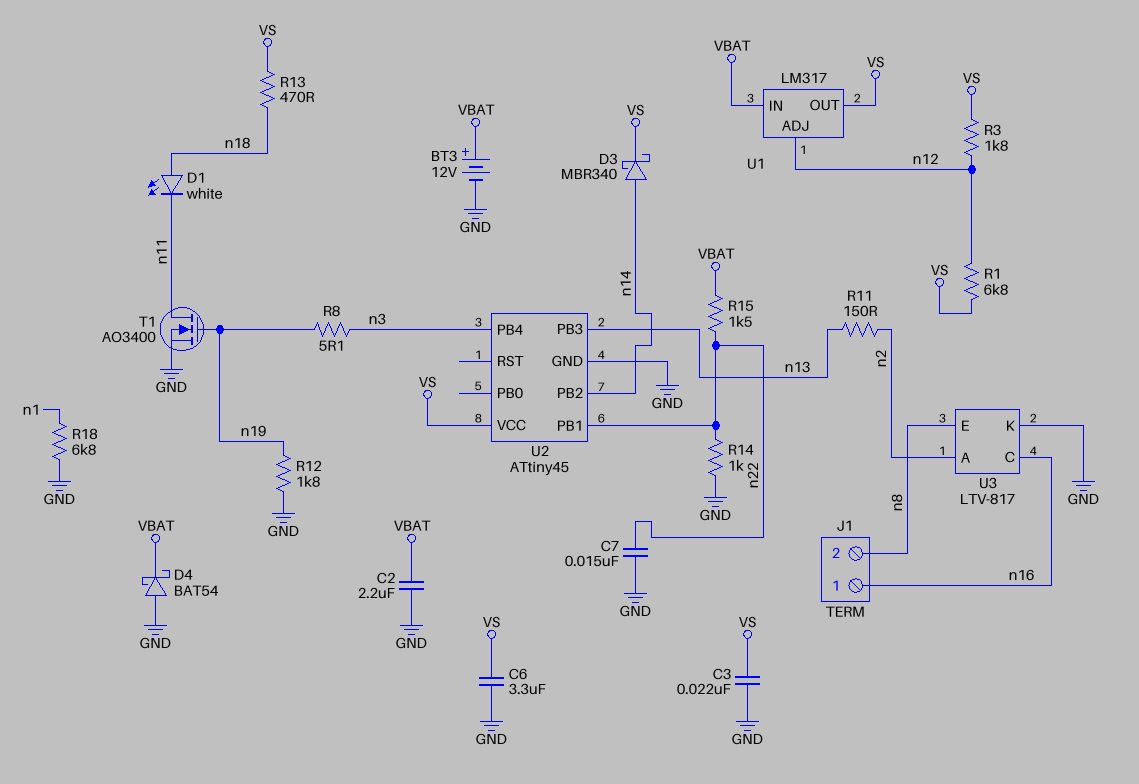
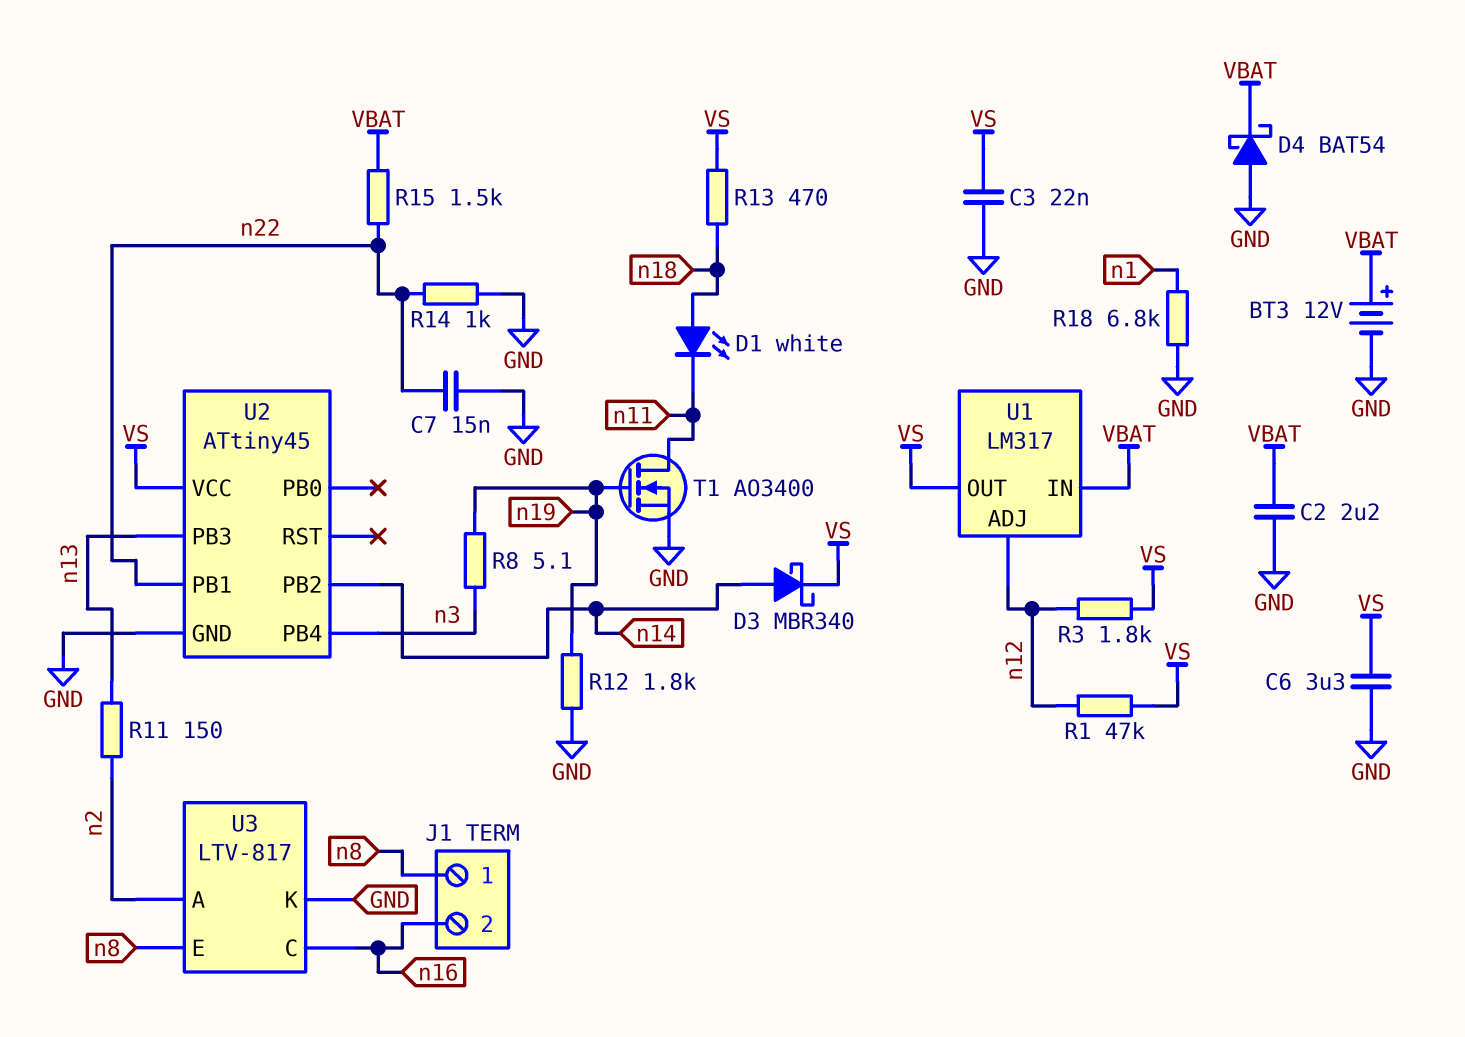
J1 pin 1: n16 -> n8
J1 pin 2: n8 -> n16
R1: 6.8k (VS, n12) -> 47k (VS, n12)

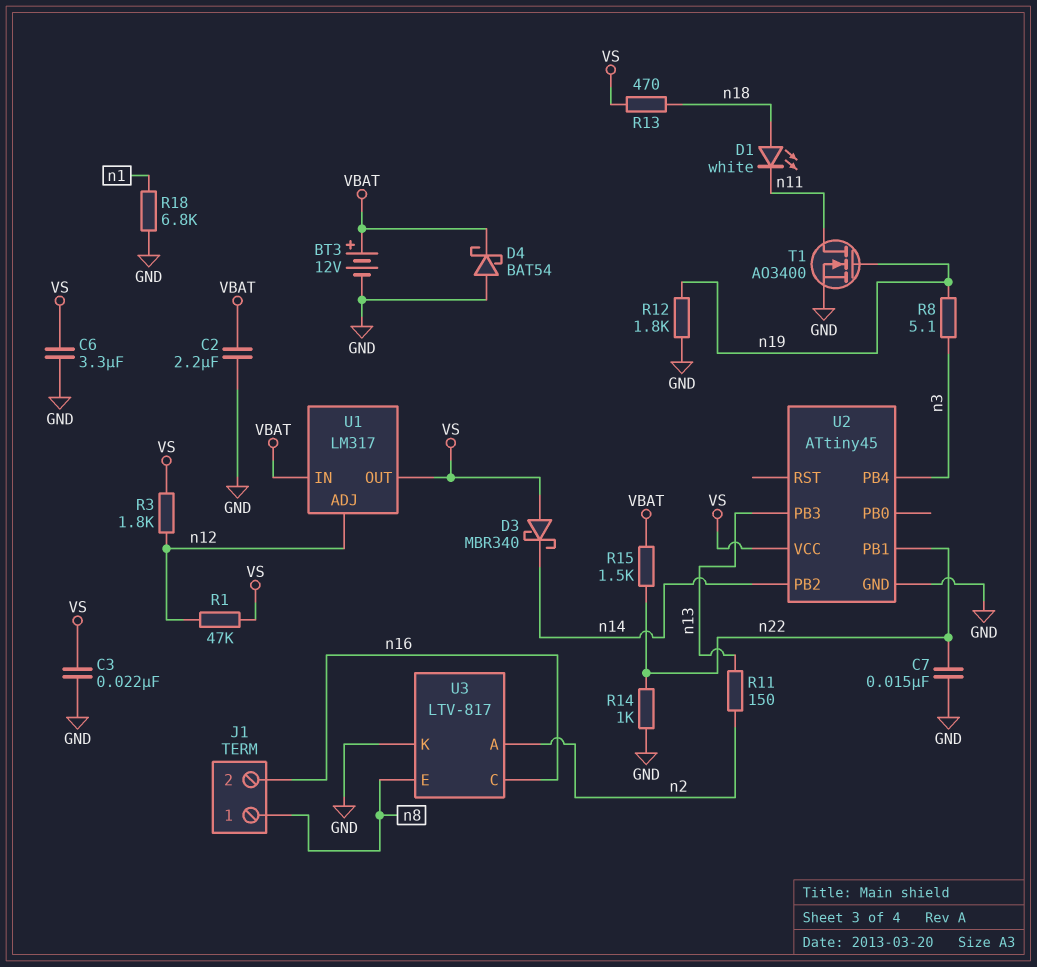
D3: schottky MBR340 (A n14, K VS) -> schottky MBR340 (A VS, K n14)

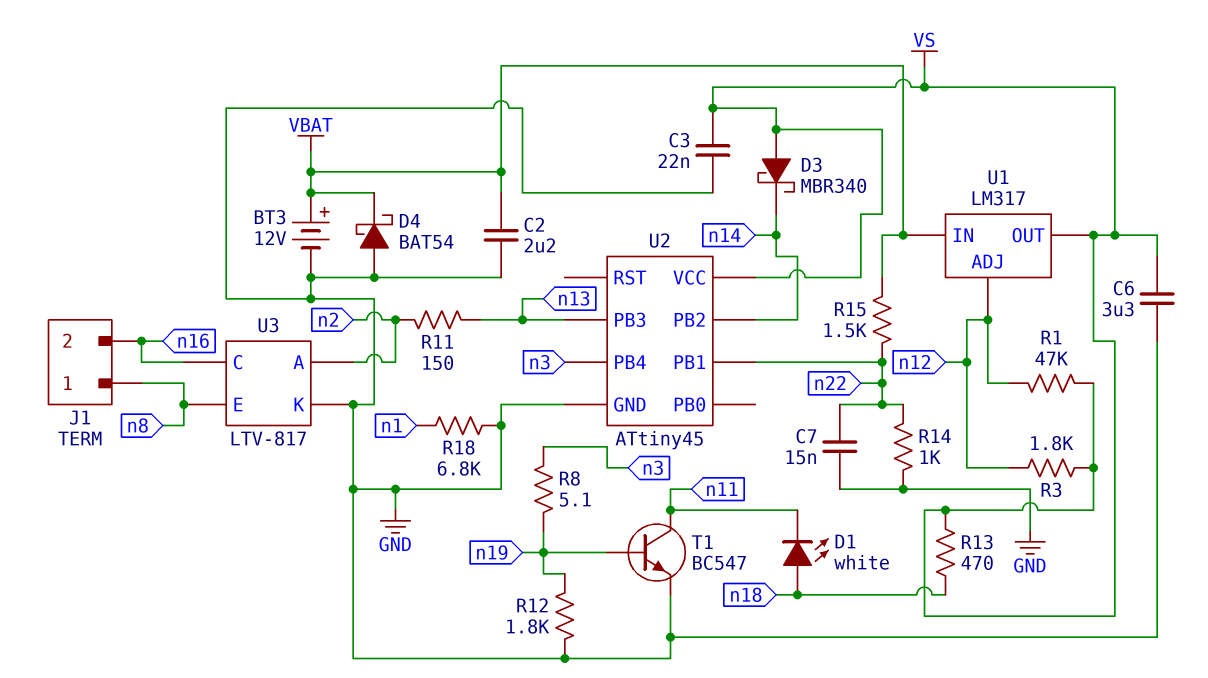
T1: NMOS AO3400 (G n19, D n11, S GND) -> NPN BC547 (B n19, C n11, E GND)

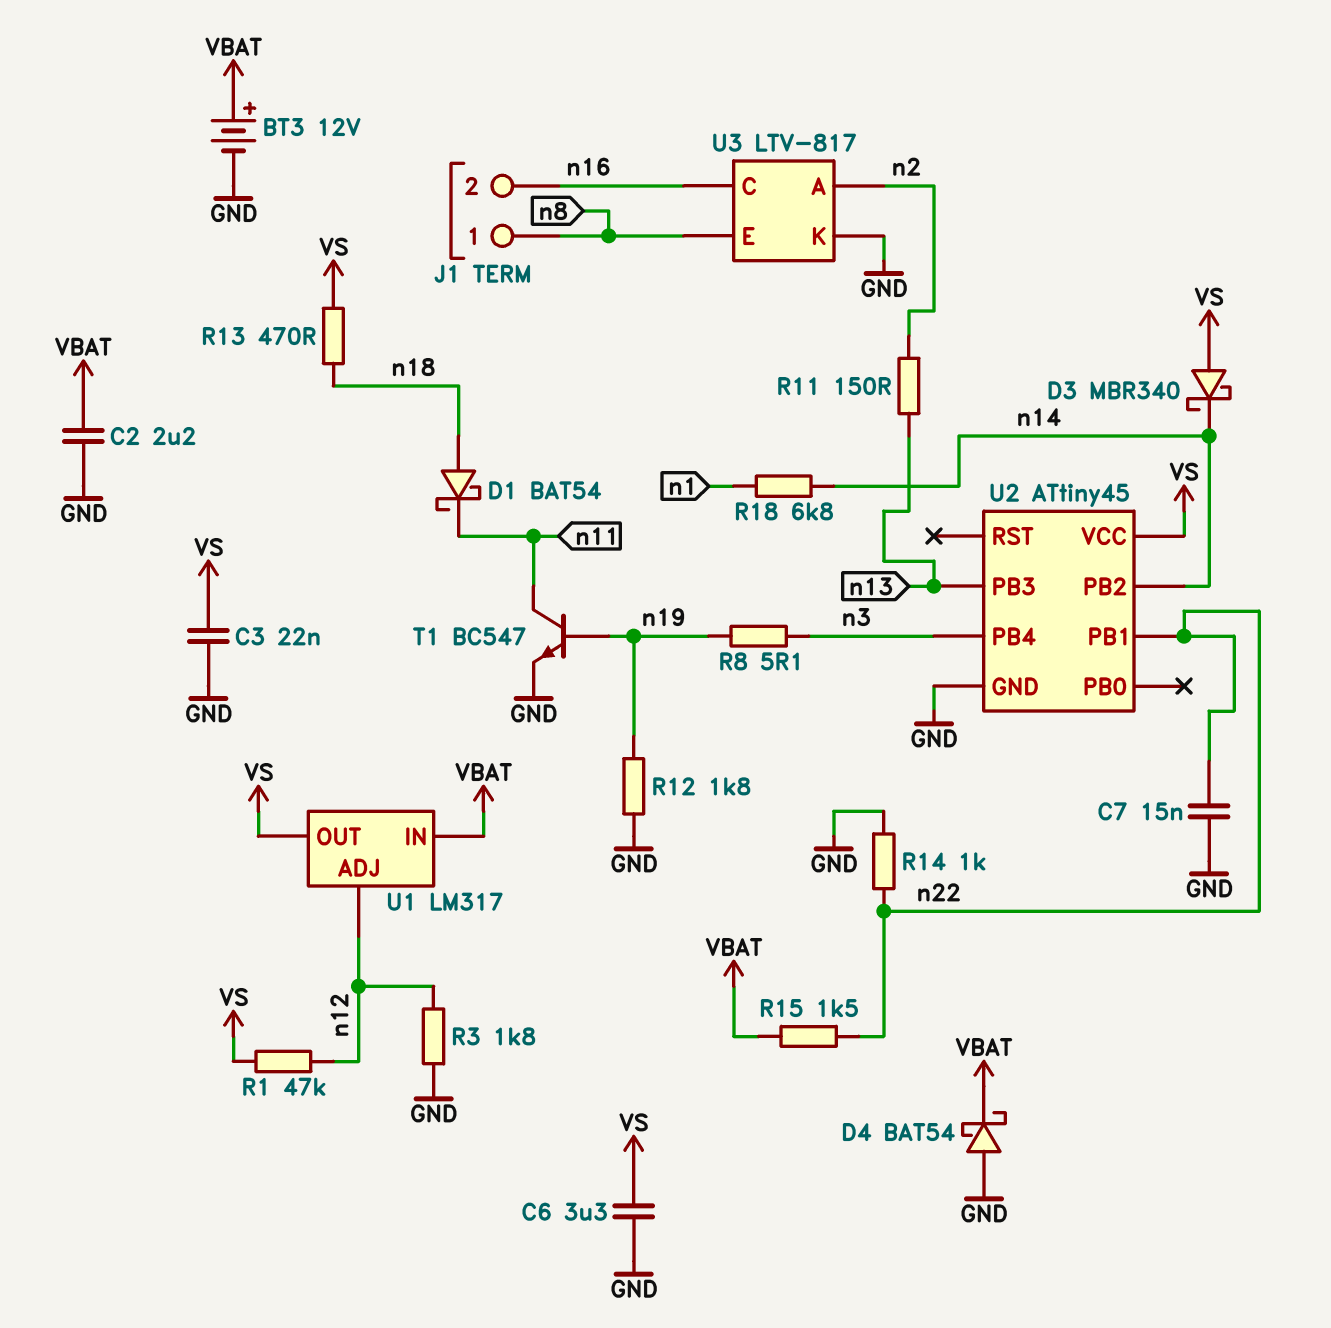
D1: LED white (A n18, K n11) -> schottky BAT54 (A n18, K n11)
R3: 1.8k (VS, n12) -> 1.8k (GND, n12)
R18: 6.8k (GND, n1) -> 6.8k (n1, n14)

